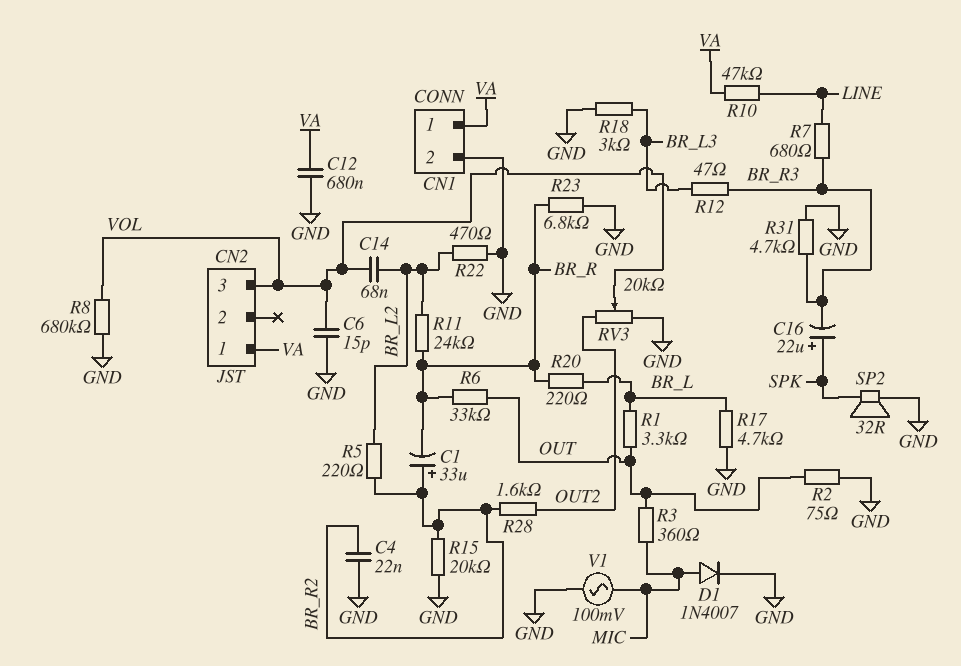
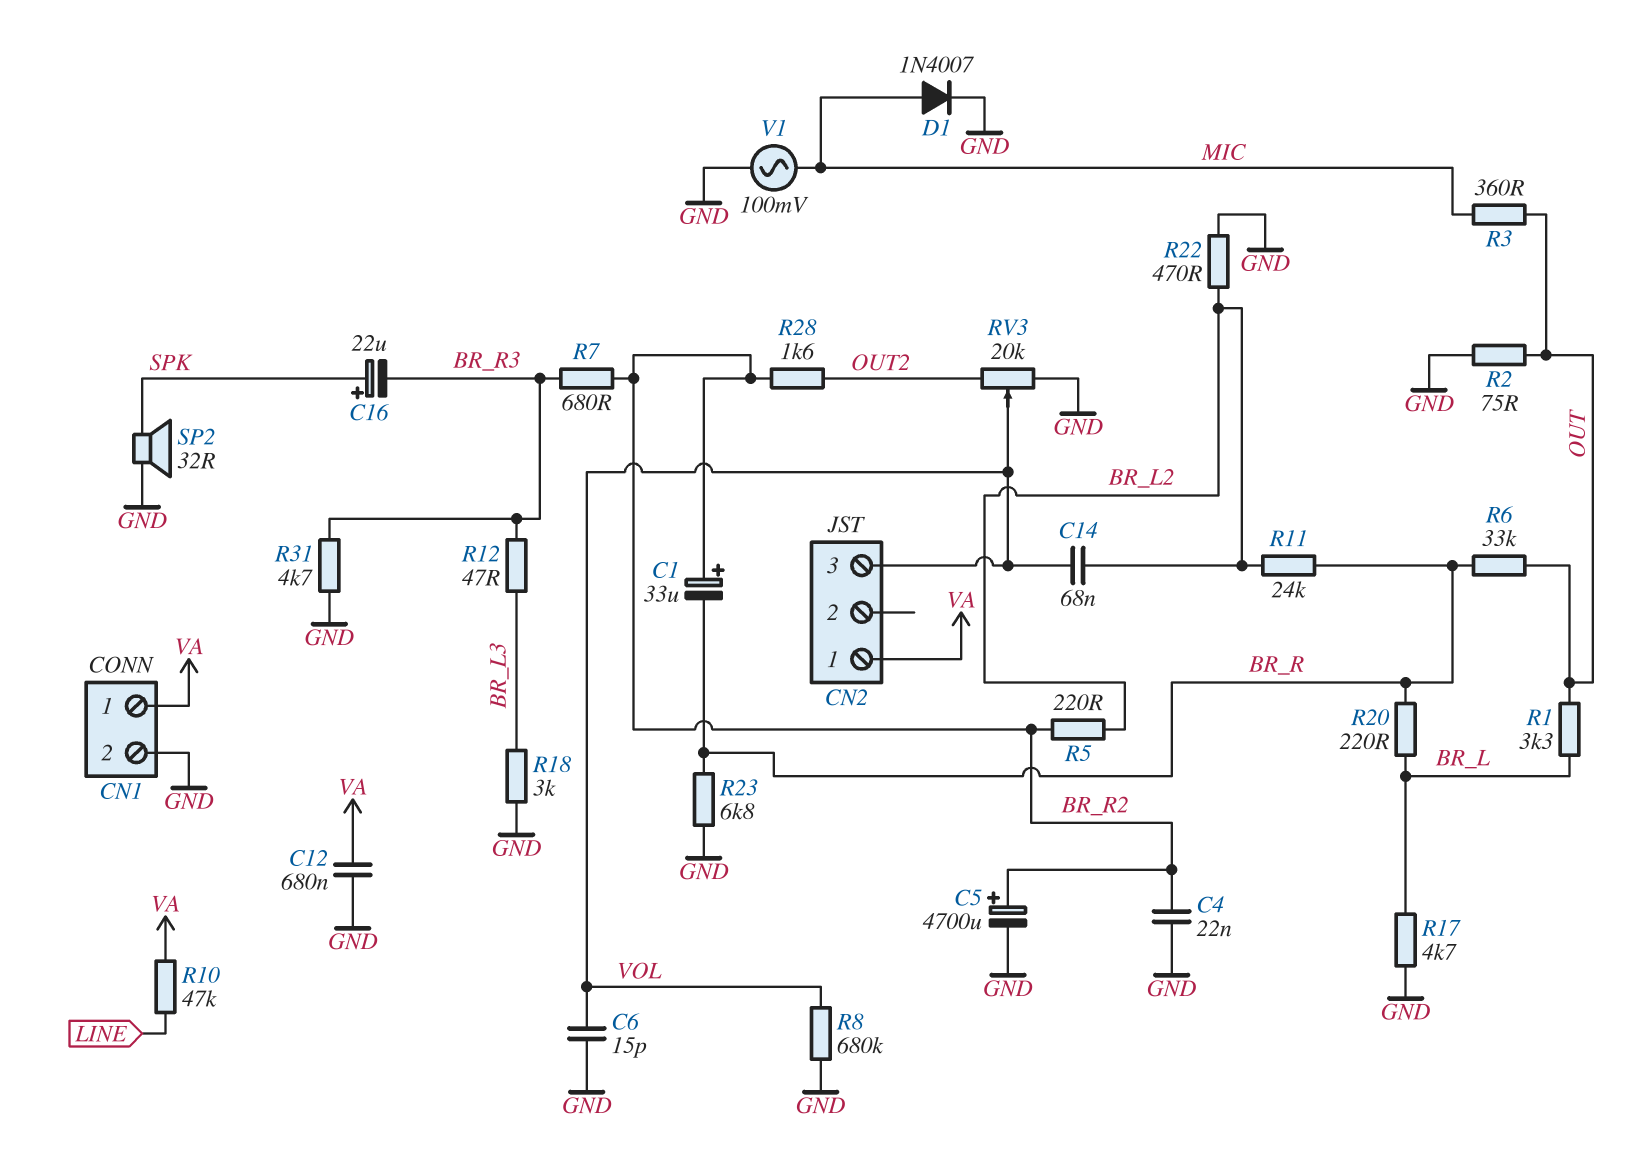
C5: none -> 4700uF (plus BR_R2, minus GND)
R7: 680 (BR_R3, LINE) -> 680 (BR_R2, BR_R3)
R15: 20k (BR_R2, GND) -> none

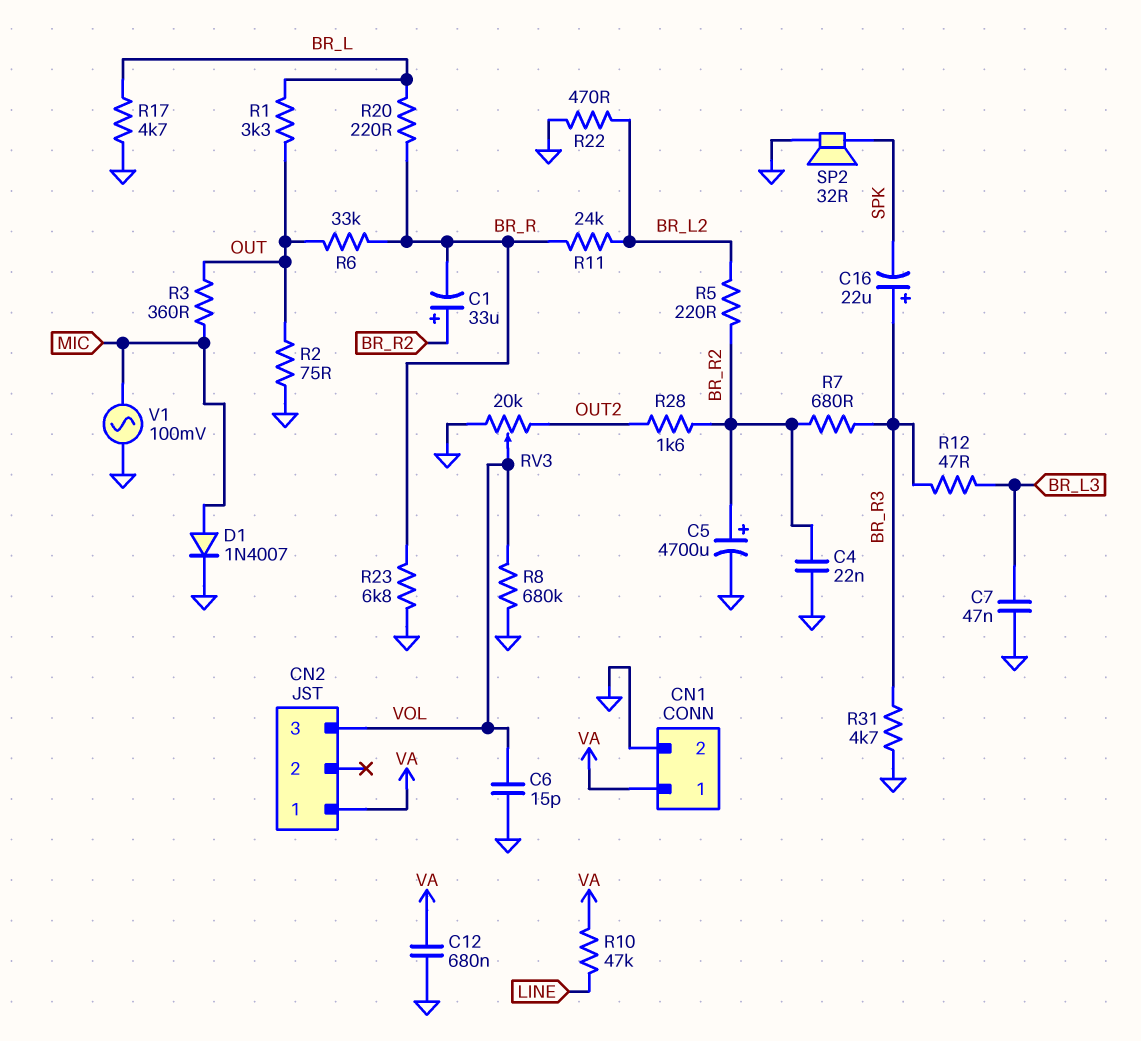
C7: none -> 47nF (BR_L3, GND)
C14: 68nF (BR_L2, VOL) -> none
C16: 22uF (plus SPK, minus BR_R3) -> 22uF (plus BR_R3, minus SPK)
R18: 3k (BR_L3, GND) -> none

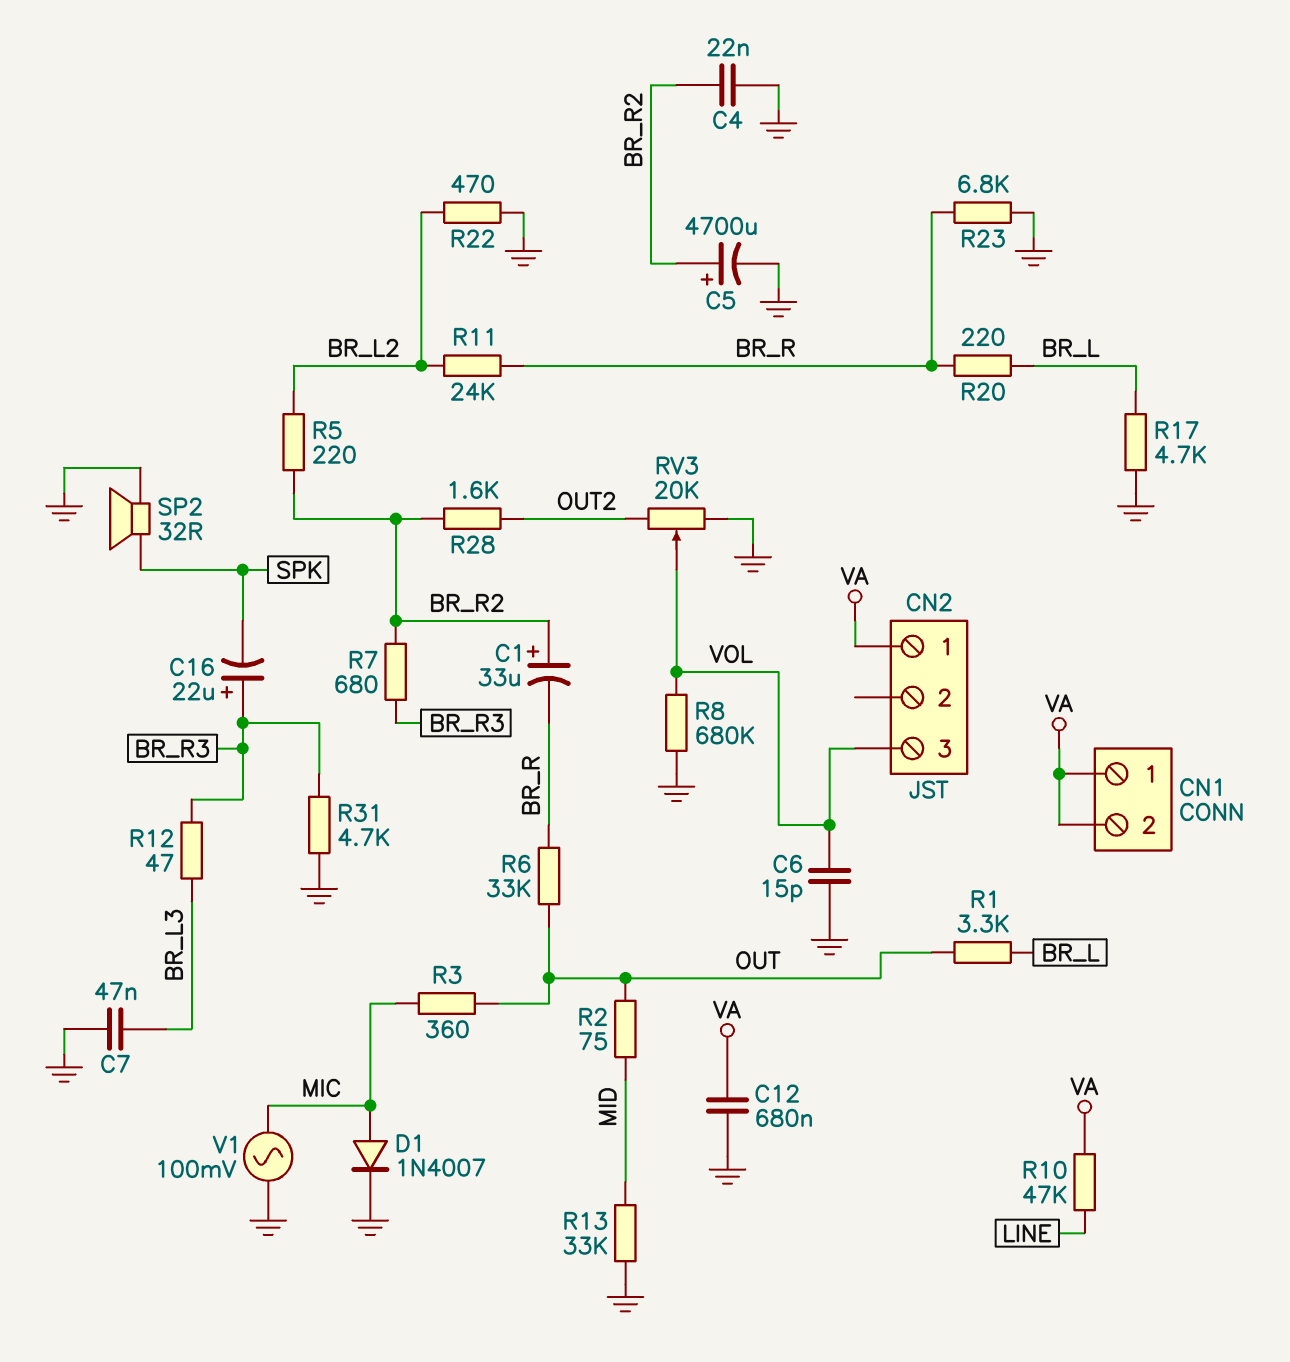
CN1 pin 2: GND -> VA
R2: 75 (GND, OUT) -> 75 (MID, OUT)
R13: none -> 33k (GND, MID)

